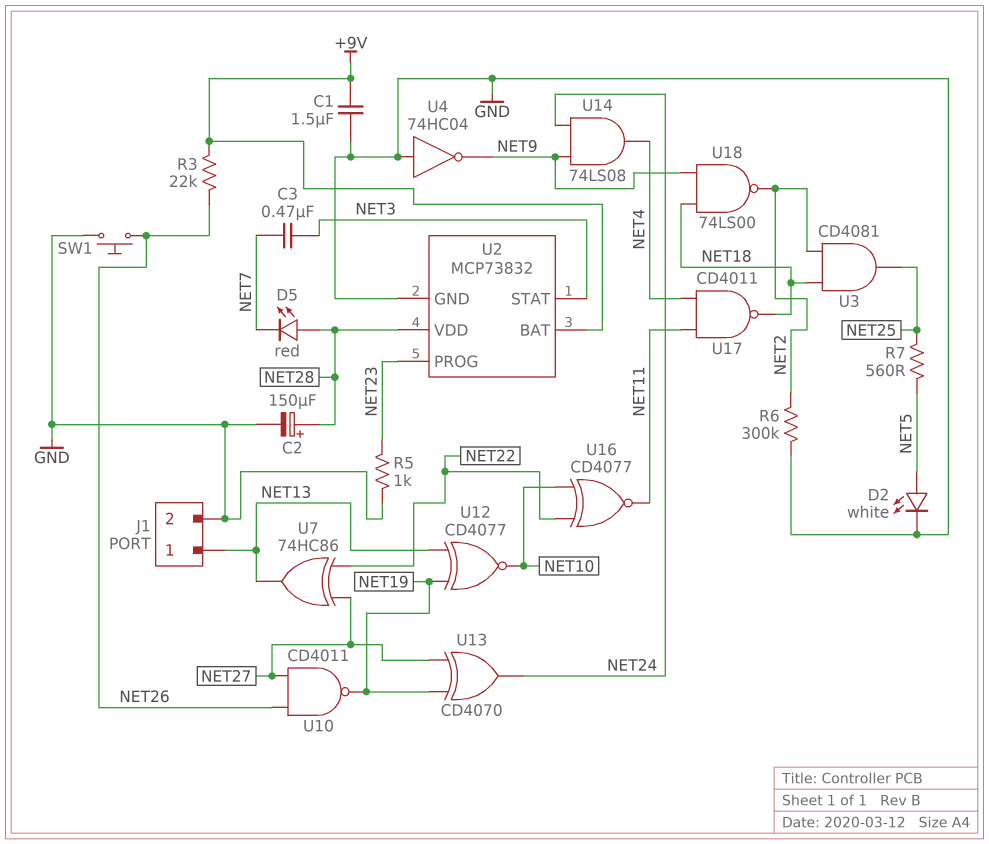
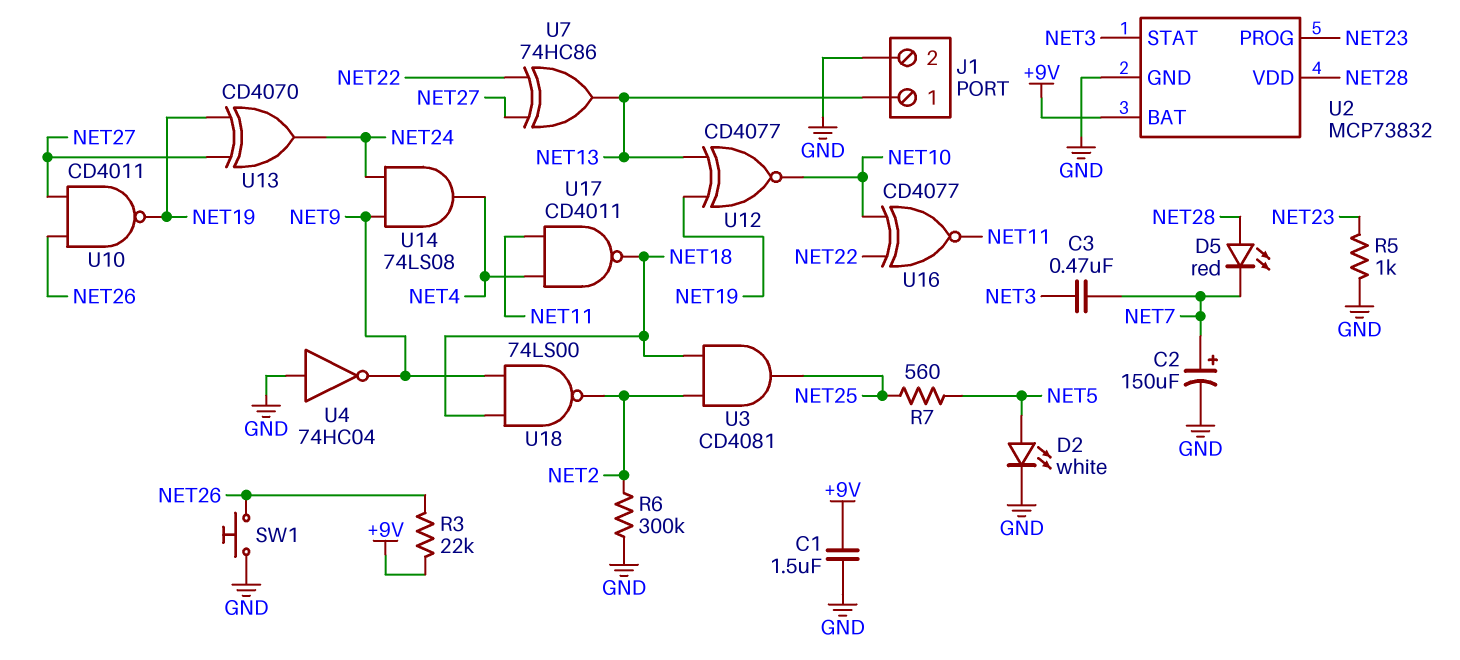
C2: 150uF (plus NET28, minus GND) -> 150uF (plus NET7, minus GND)

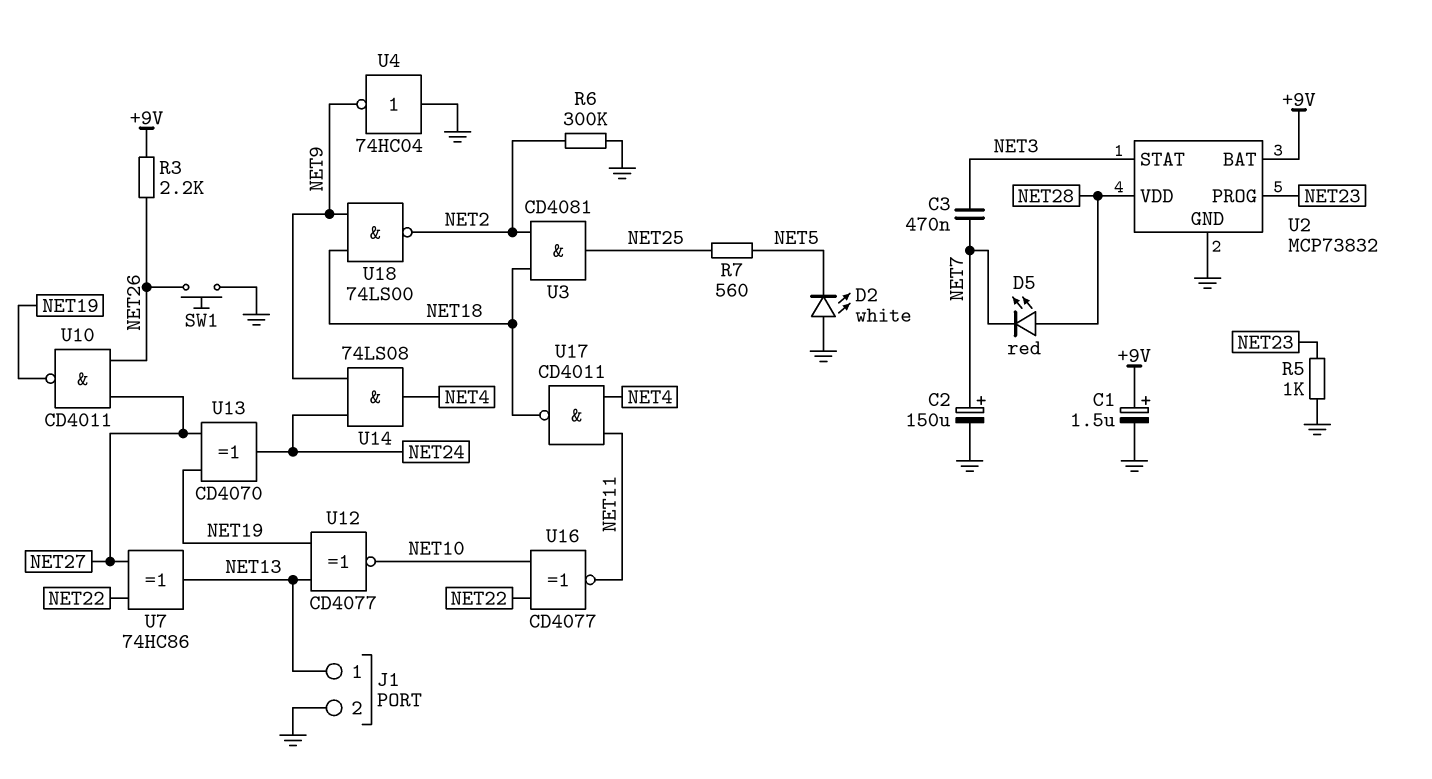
C1: 1.5uF (+9V, GND) -> 1.5uF (plus +9V, minus GND)
D2: LED white (A NET5, K GND) -> LED white (A GND, K NET5)
R3: 22k (+9V, NET26) -> 2.2k (+9V, NET26)

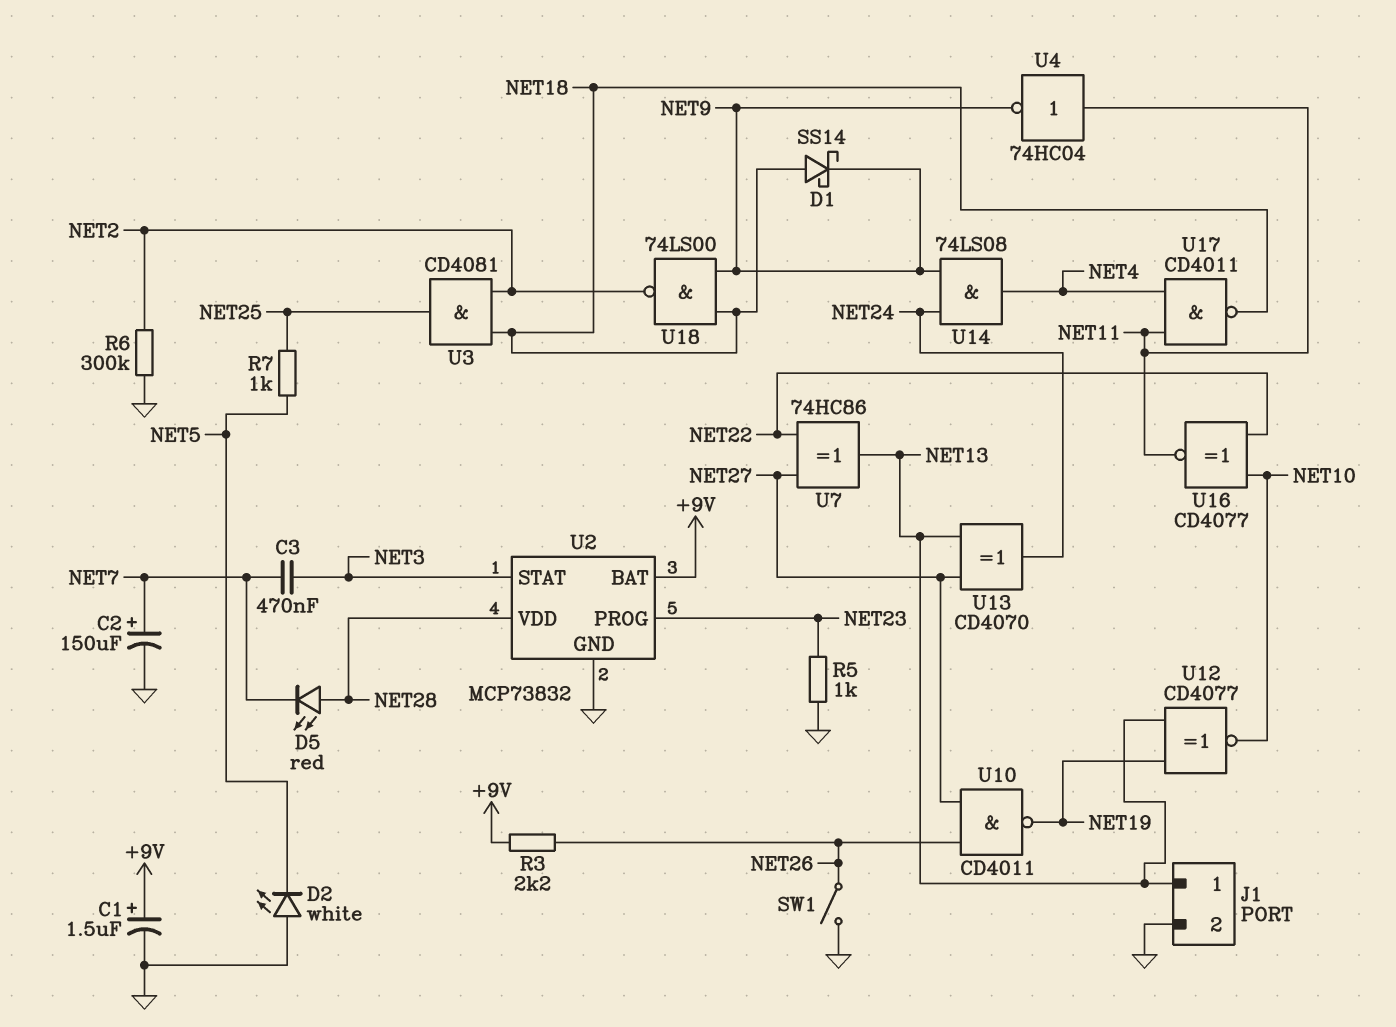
D1: none -> schottky SS14 (A NET18, K NET9)
R7: 560 (NET5, NET25) -> 1k (NET5, NET25)
SW1: button (GND, NET26) -> switch (GND, NET26)
U4: NOT 74HC04 (in GND, out NET9) -> NOT 74HC04 (in NET11, out NET9)
U13: XOR CD4070 (in NET19, in NET27, out NET24) -> XOR CD4070 (in NET13, in NET27, out NET24)

